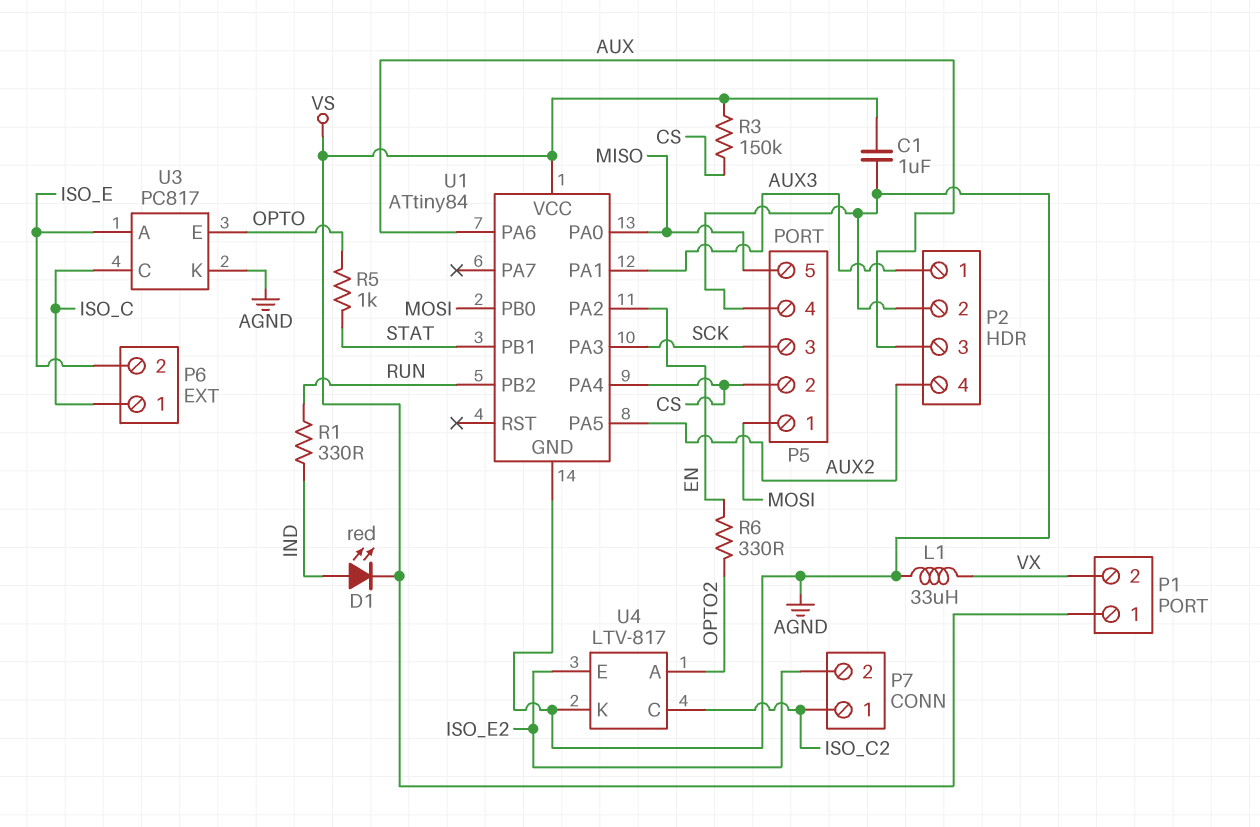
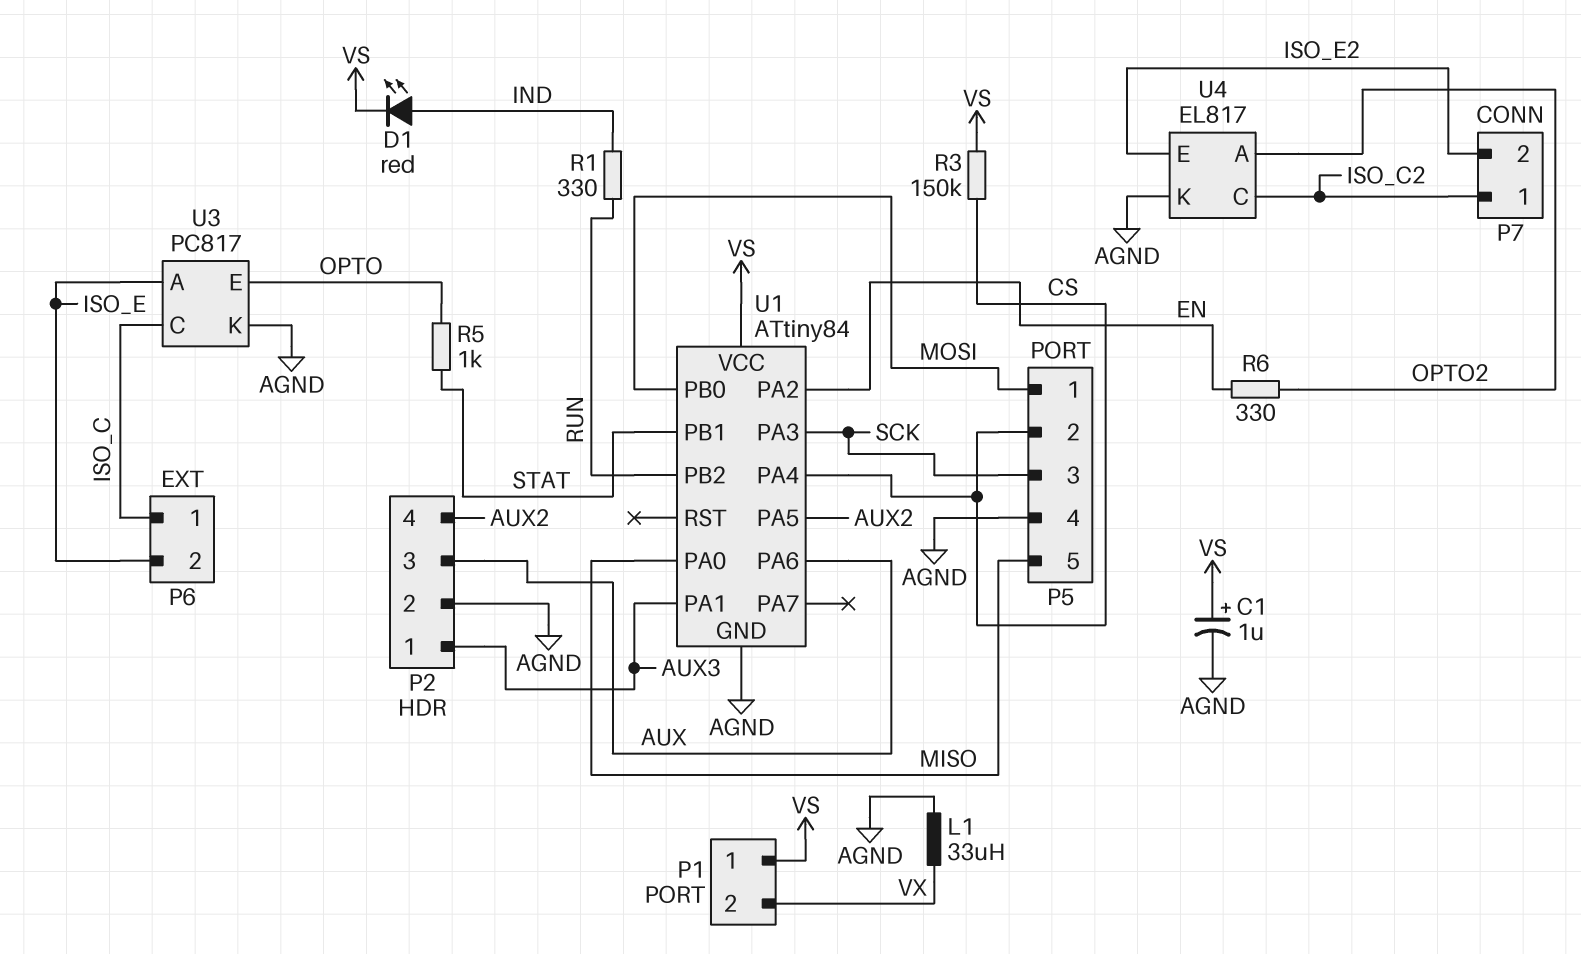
C1: 1uF (AGND, VS) -> 1uF (plus VS, minus AGND)
U4: LTV-817 -> EL817

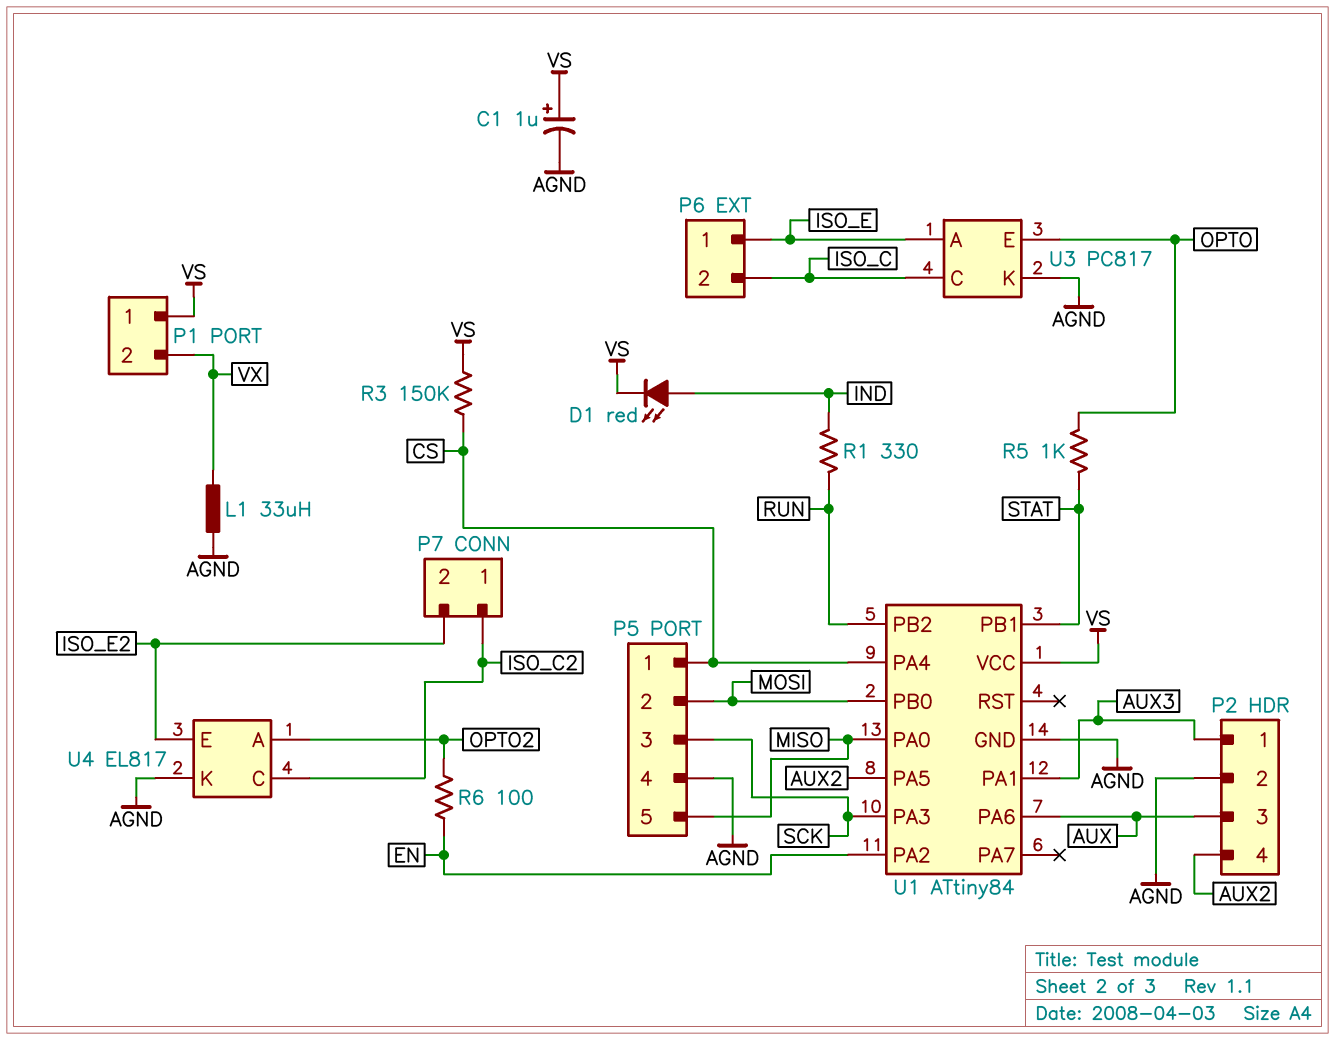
P5 pin 1: MOSI -> CS
P5 pin 2: CS -> MOSI
P6 pin 1: ISO_C -> ISO_E
P6 pin 2: ISO_E -> ISO_C
R6: 330 (EN, OPTO2) -> 100 (EN, OPTO2)

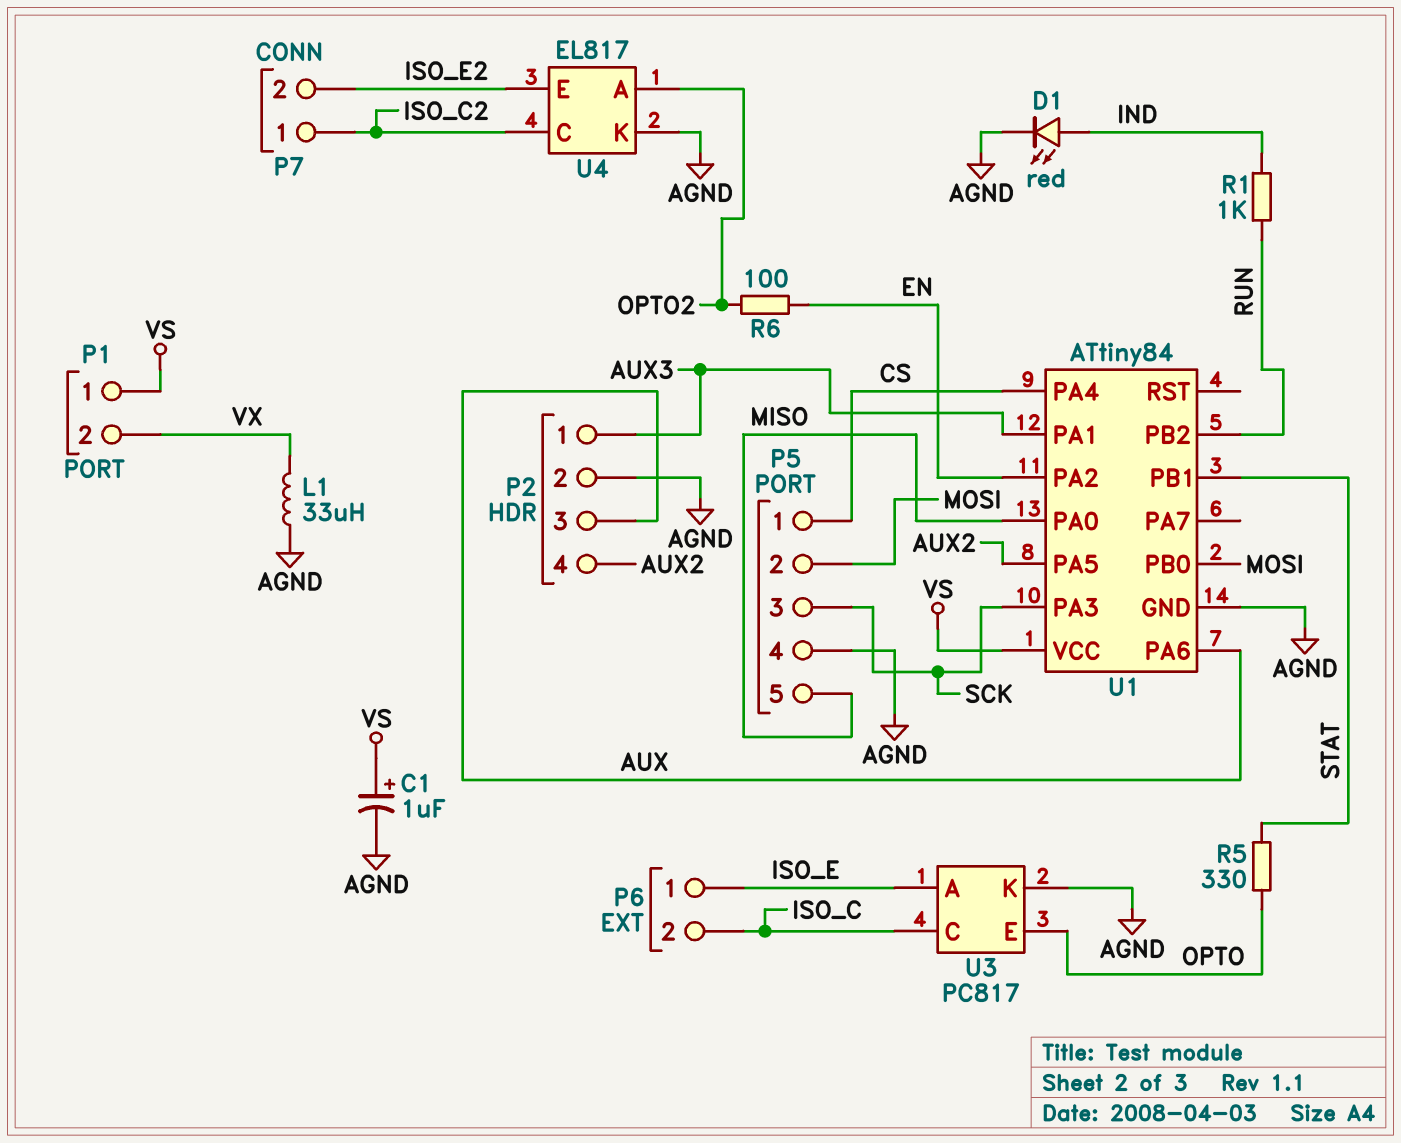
D1: LED red (A IND, K VS) -> LED red (A IND, K AGND)
R1: 330 (IND, RUN) -> 1k (IND, RUN)
R3: 150k (CS, VS) -> none
R5: 1k (OPTO, STAT) -> 330 (OPTO, STAT)

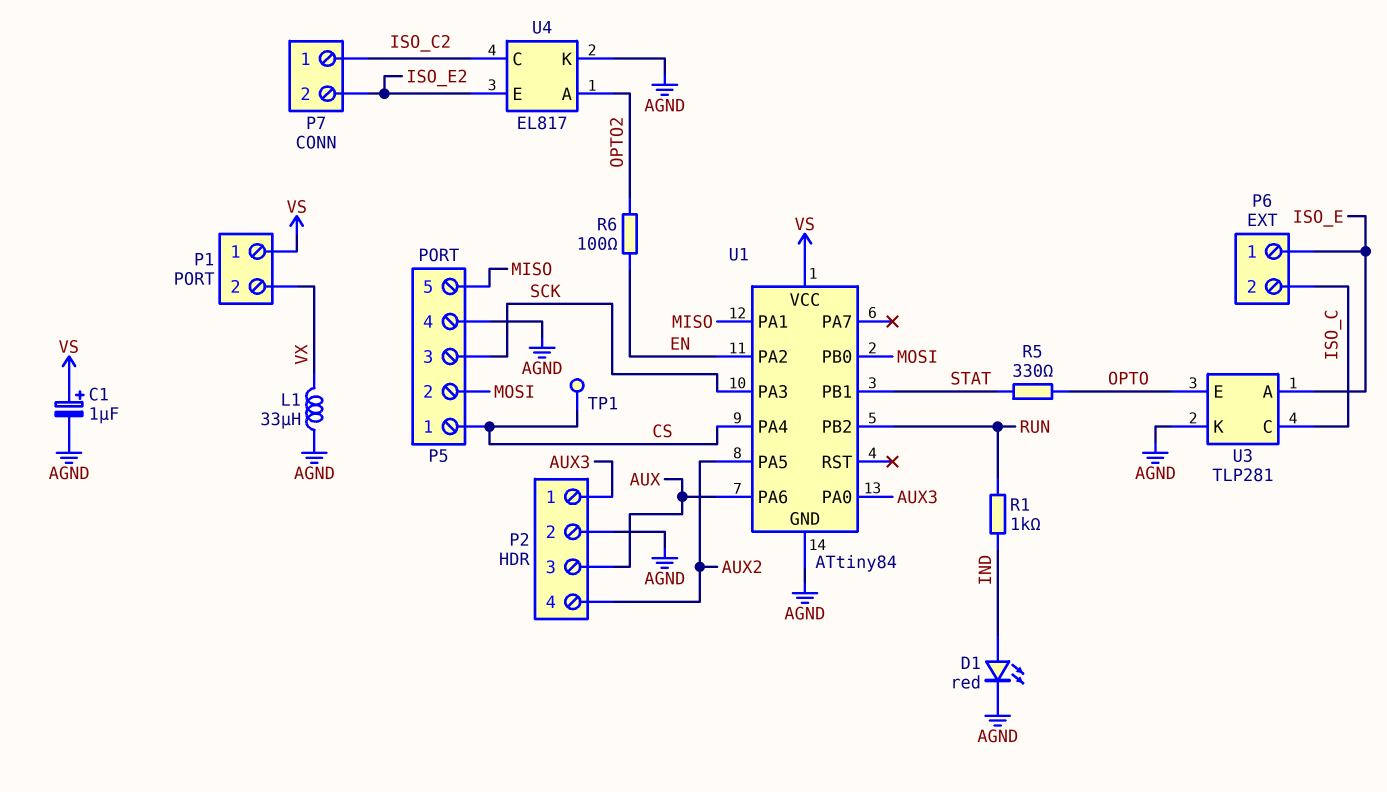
TP1: none -> test point (CS)
U1 pin PA0: MISO -> AUX3
U1 pin PA1: AUX3 -> MISO
U3: PC817 -> TLP281

